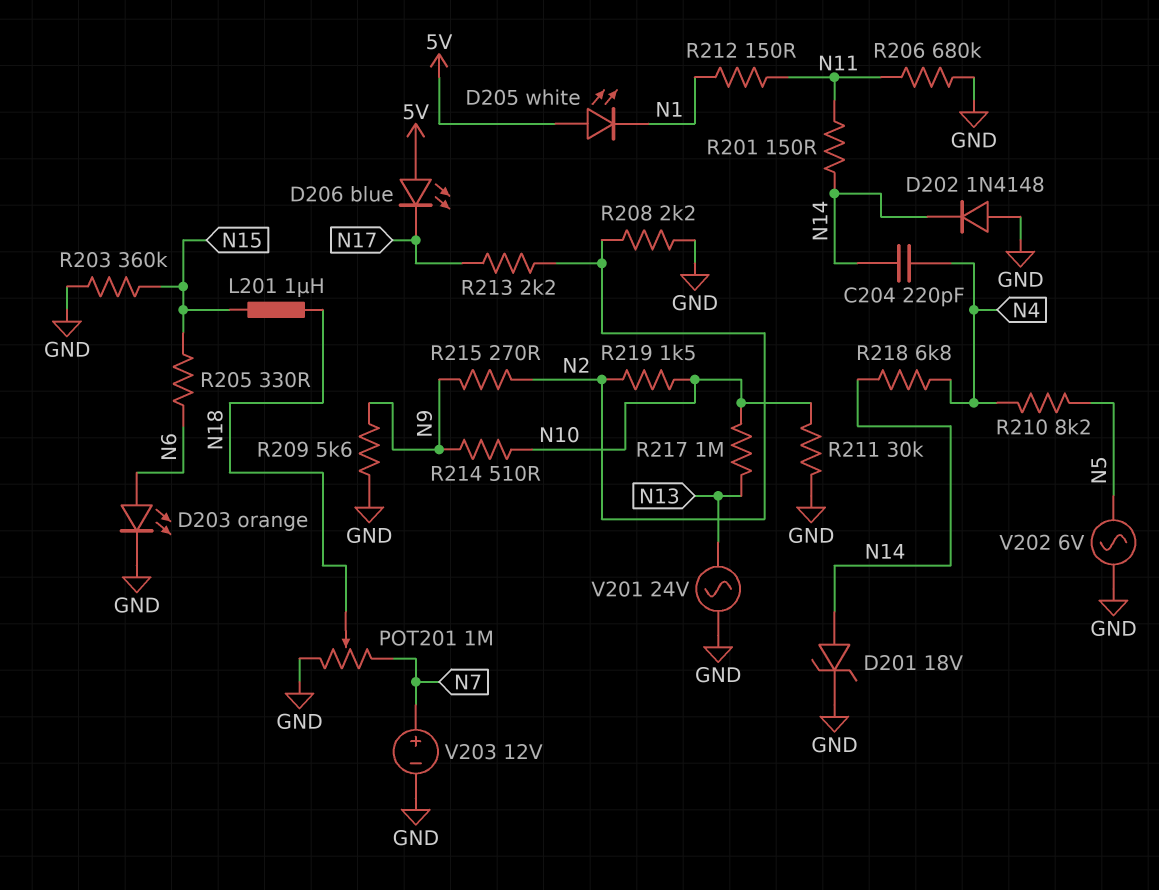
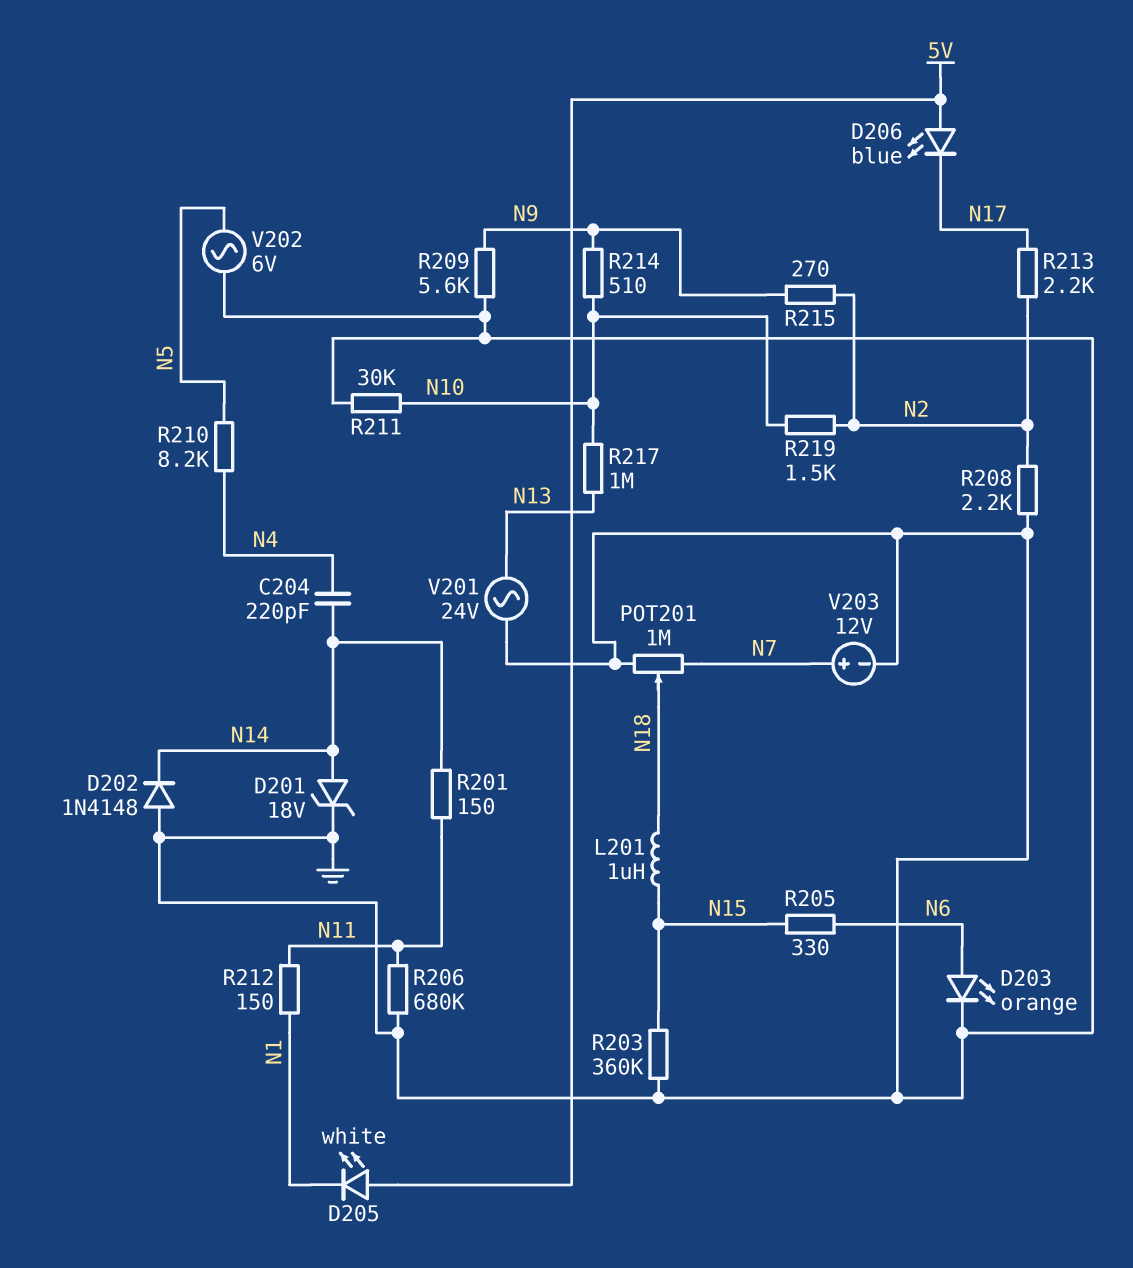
R218: 6.8k (N4, N14) -> none

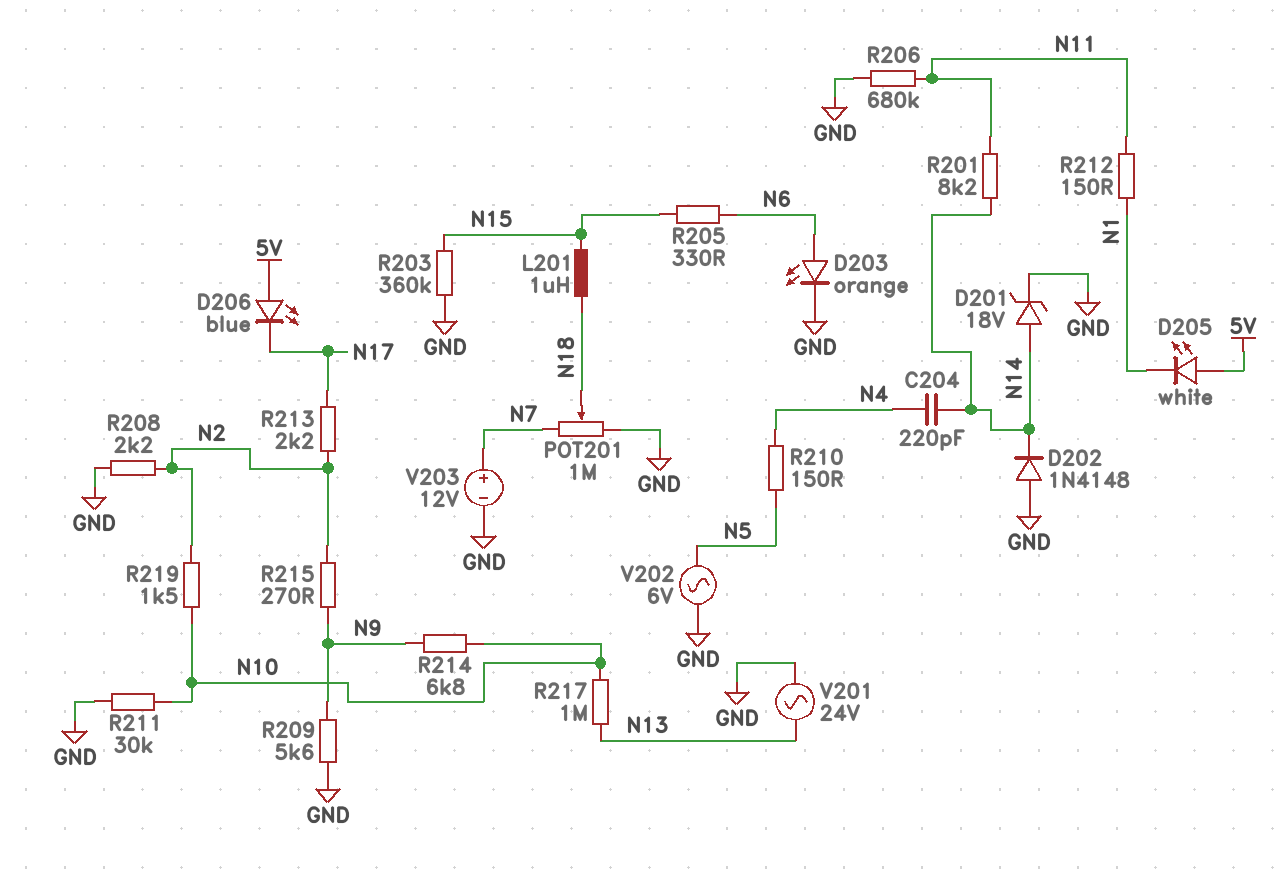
R201: 150 (N11, N14) -> 8.2k (N11, N14)
R210: 8.2k (N4, N5) -> 150 (N4, N5)
R214: 510 (N9, N10) -> 6.8k (N9, N10)

